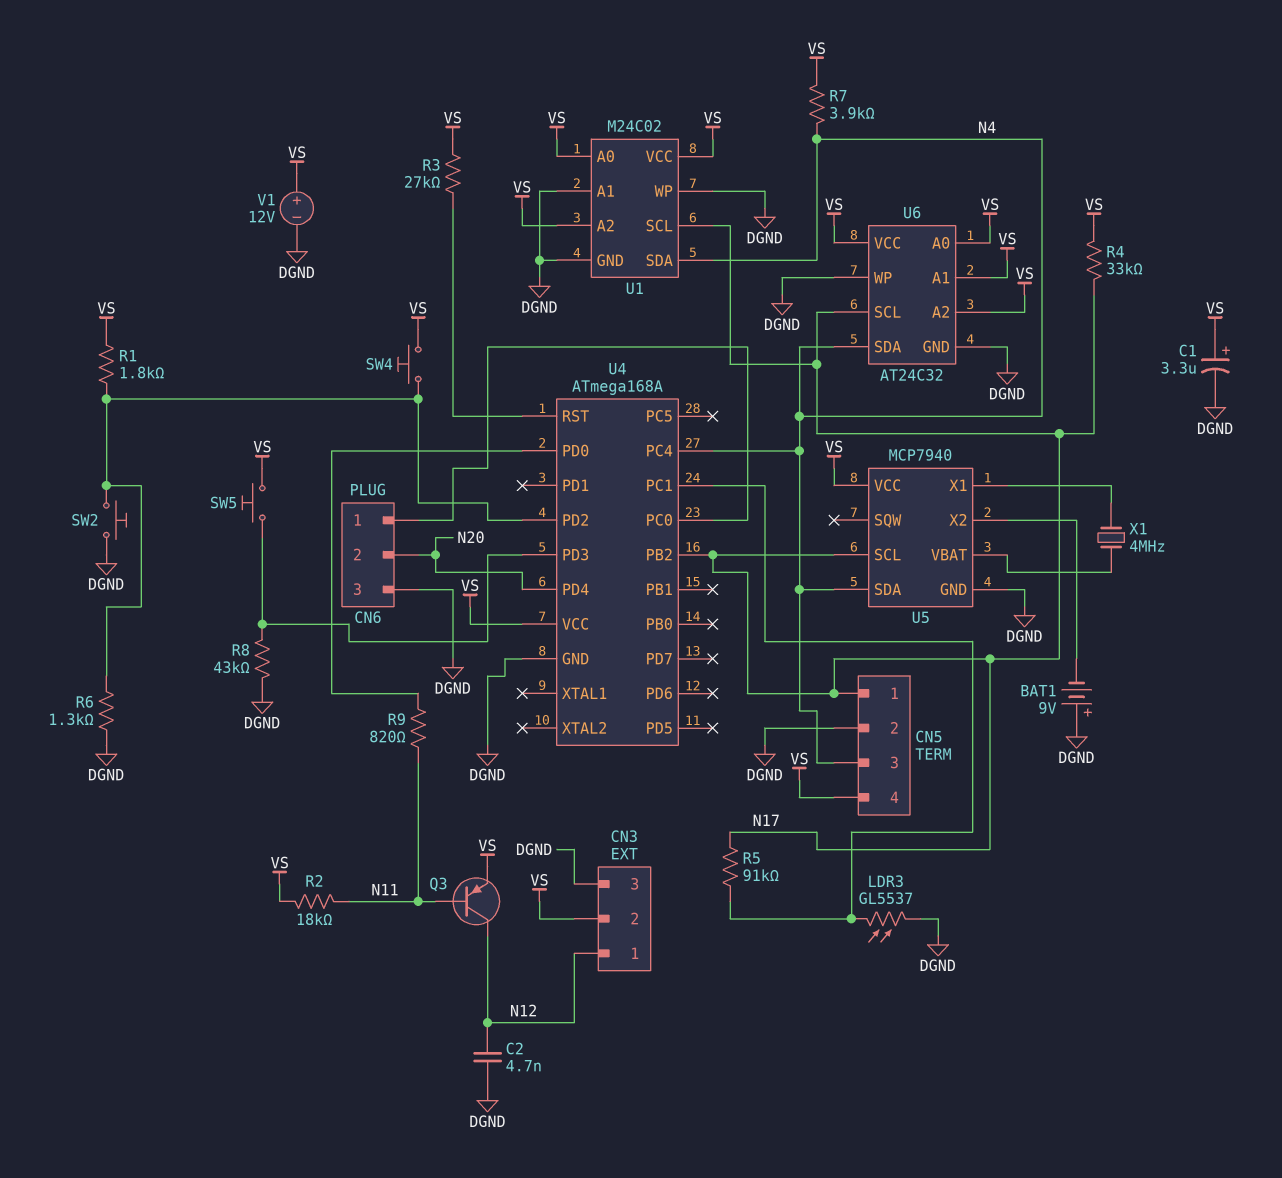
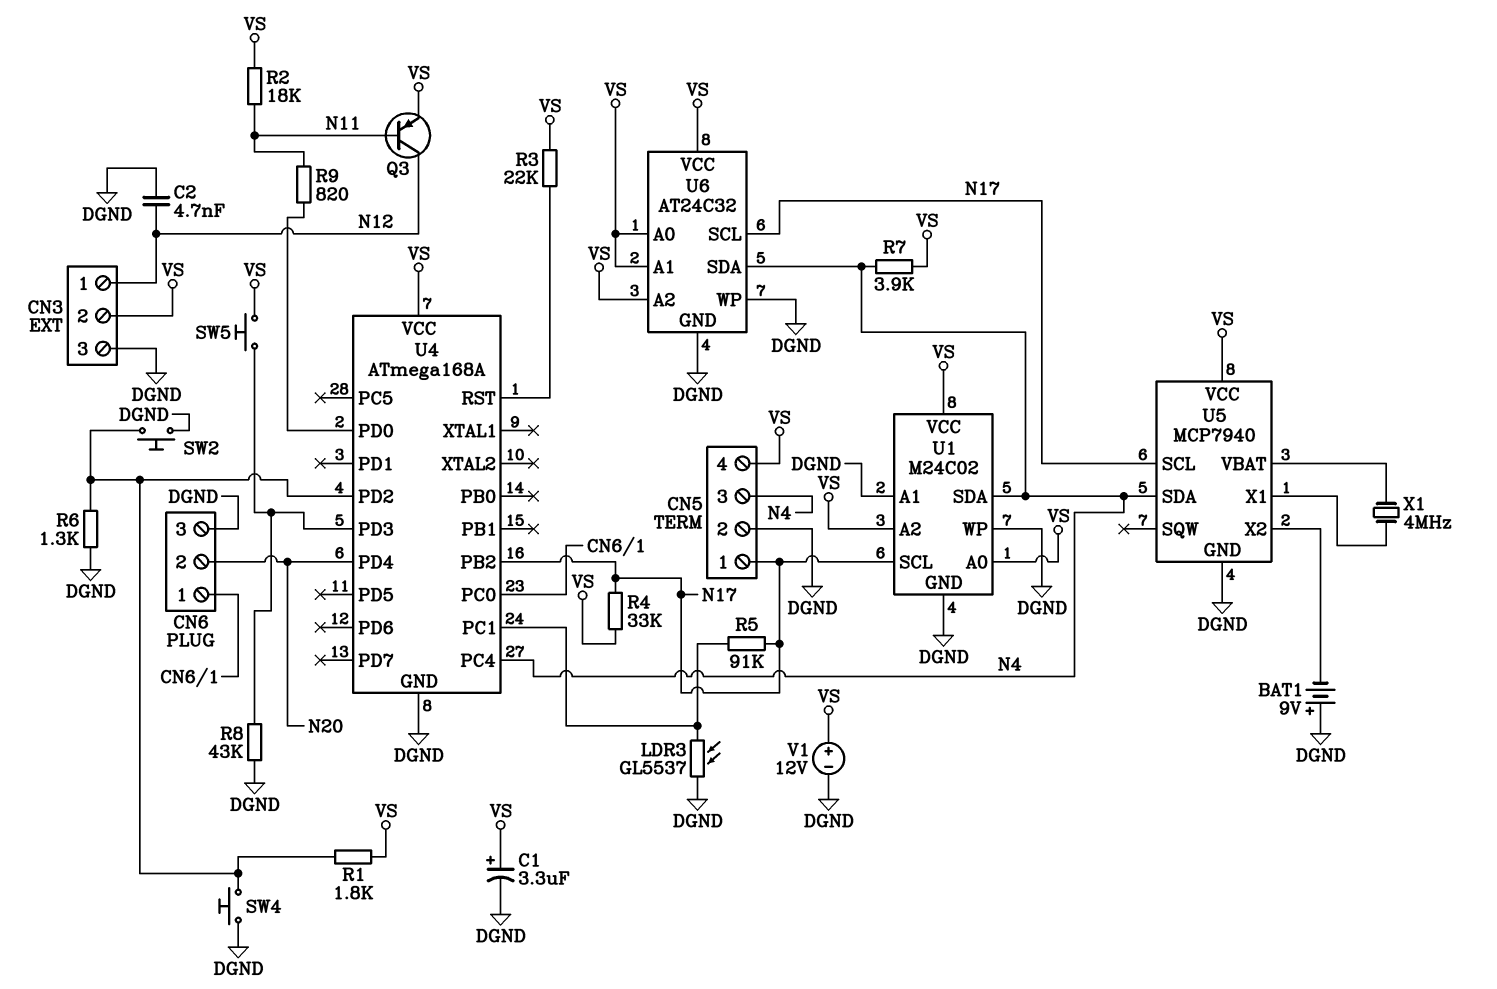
R3: 27k (U4/RST, VS) -> 22k (U4/RST, VS)
SW4: button (U4/PD2, VS) -> button (DGND, U4/PD2)

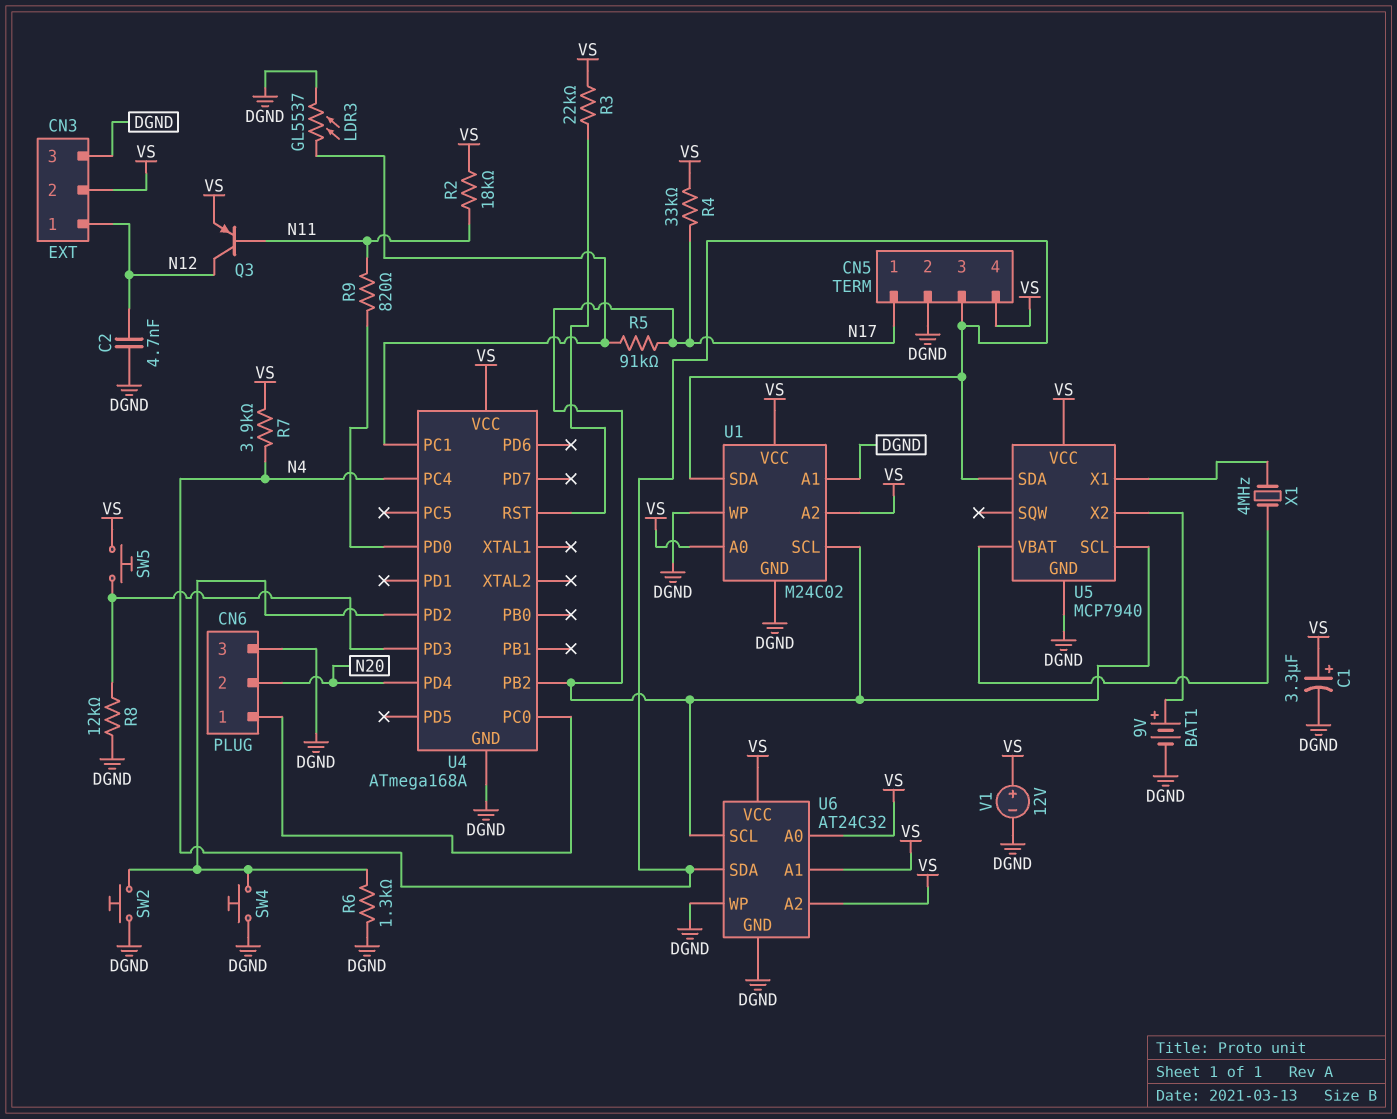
BAT1: 9V (plus DGND, minus U5/X2) -> 9V (plus U5/X2, minus DGND)
R1: 1.8k (U4/PD2, VS) -> none
R8: 43k (DGND, U4/PD3) -> 12k (DGND, U4/PD3)

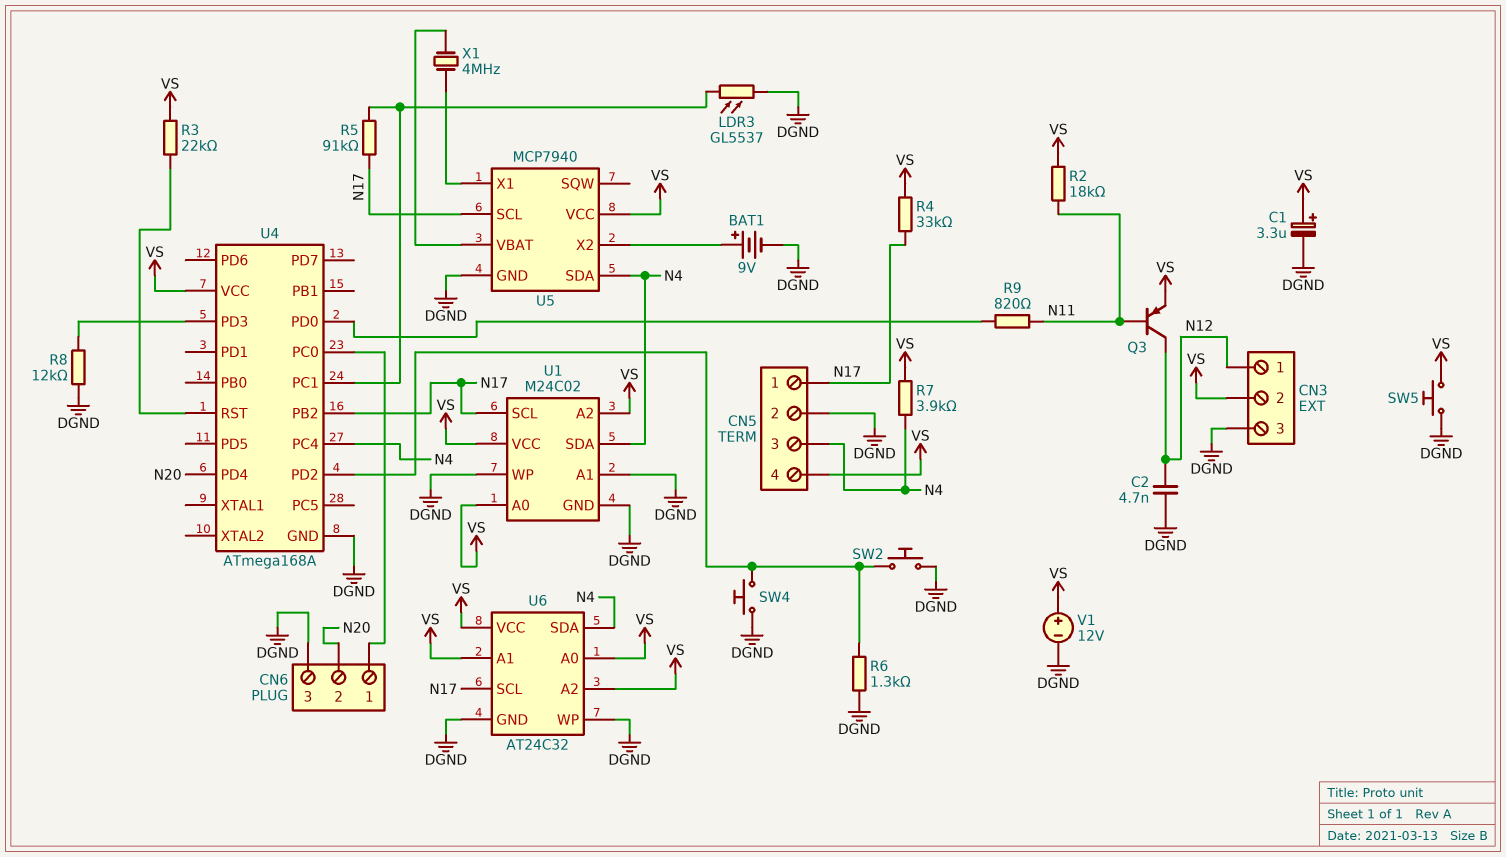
SW5: button (U4/PD3, VS) -> button (DGND, VS)

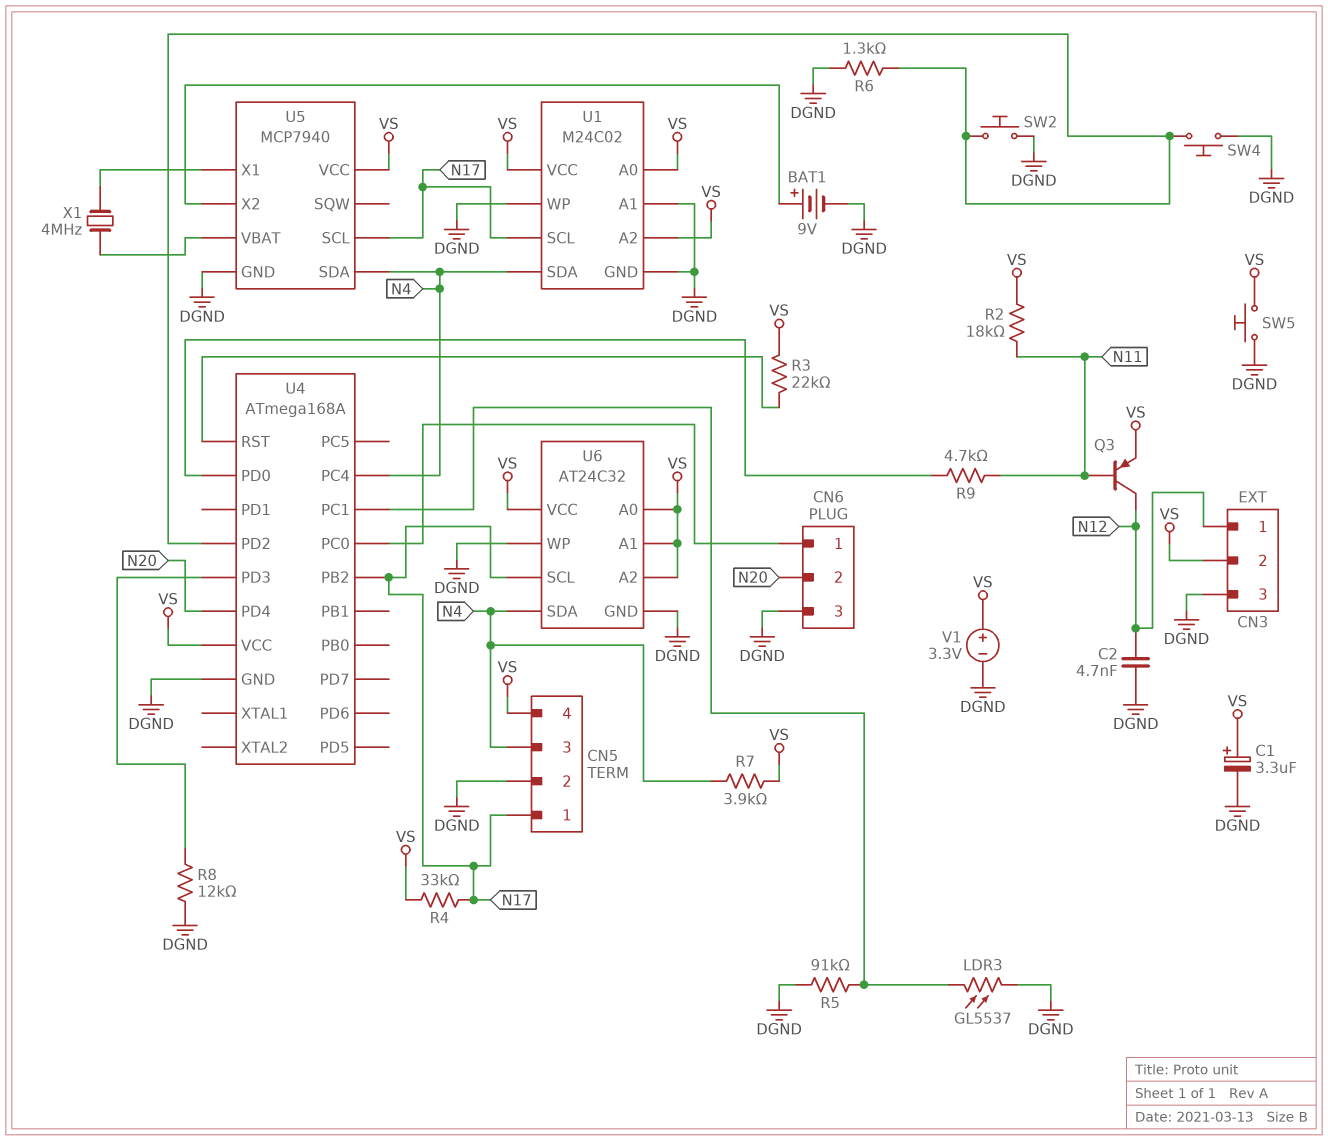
R5: 91k (N17, U4/PC1) -> 91k (DGND, U4/PC1)
R9: 820 (N11, U4/PD0) -> 4.7k (N11, U4/PD0)
V1: 12V (plus VS, minus DGND) -> 3.3V (plus VS, minus DGND)

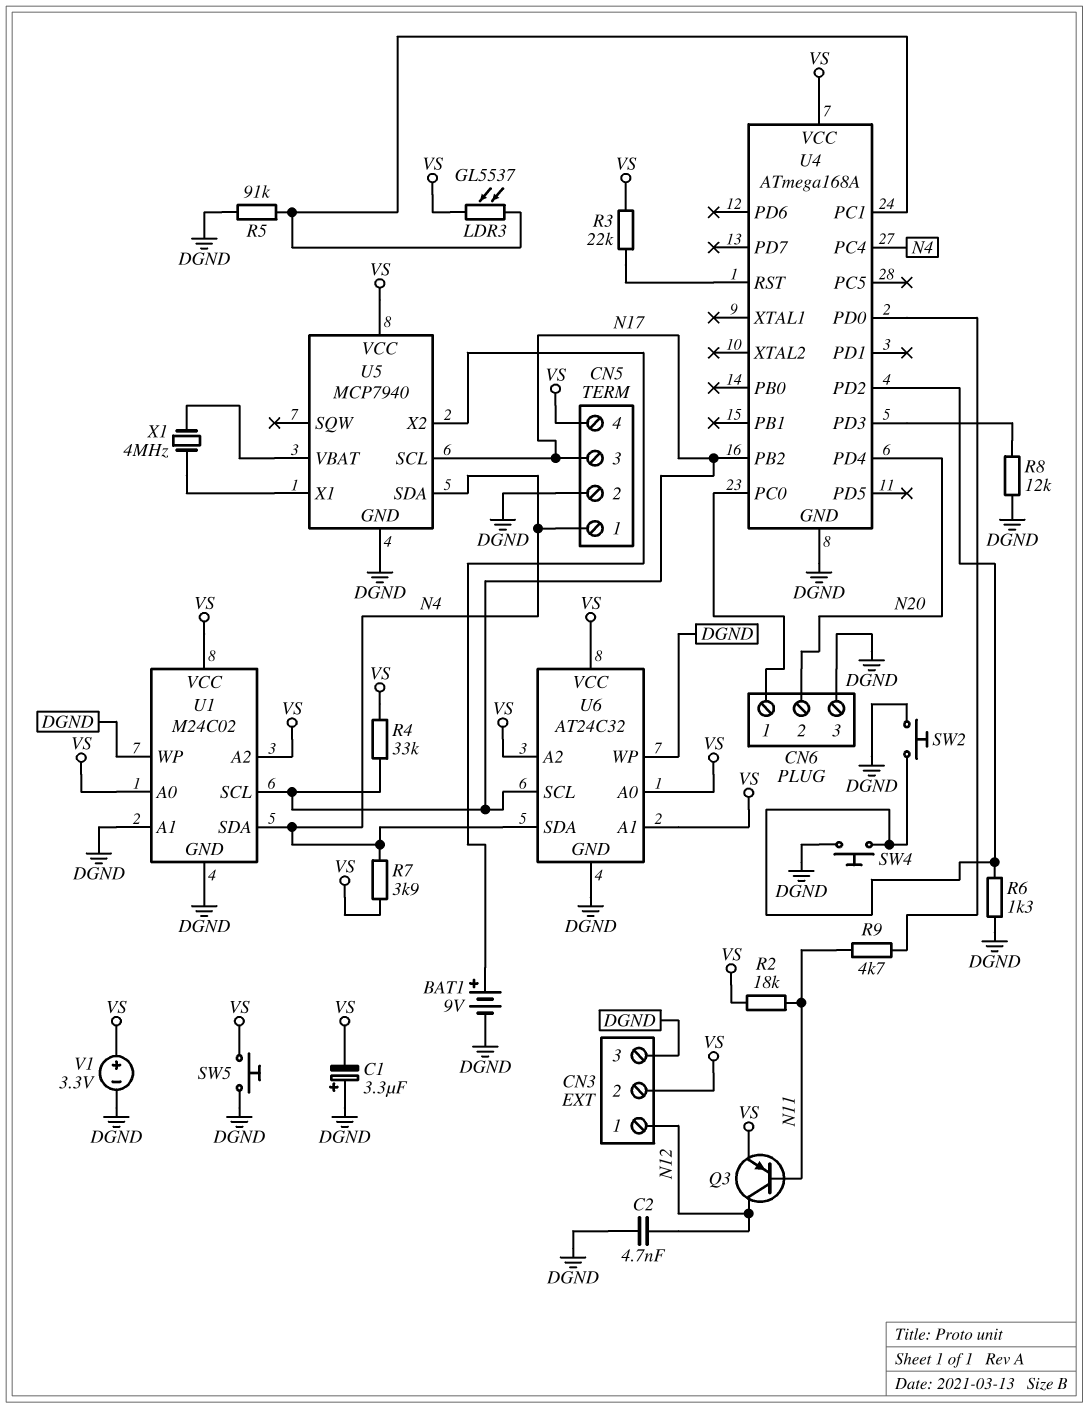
C1: 3.3uF (plus VS, minus DGND) -> 3.3uF (plus DGND, minus VS)
CN5 pin 1: N17 -> N4
CN5 pin 3: N4 -> N17
LDR3: GL5537 (DGND, U4/PC1) -> GL5537 (U4/PC1, VS)

